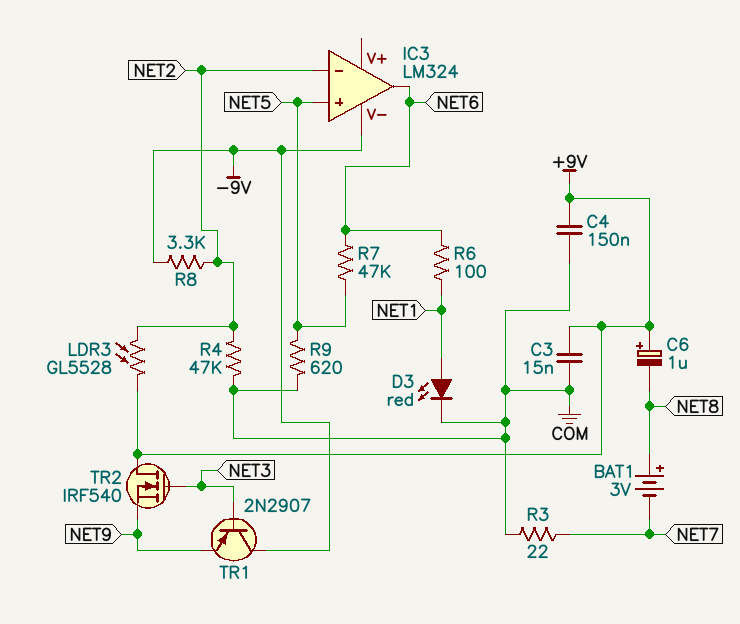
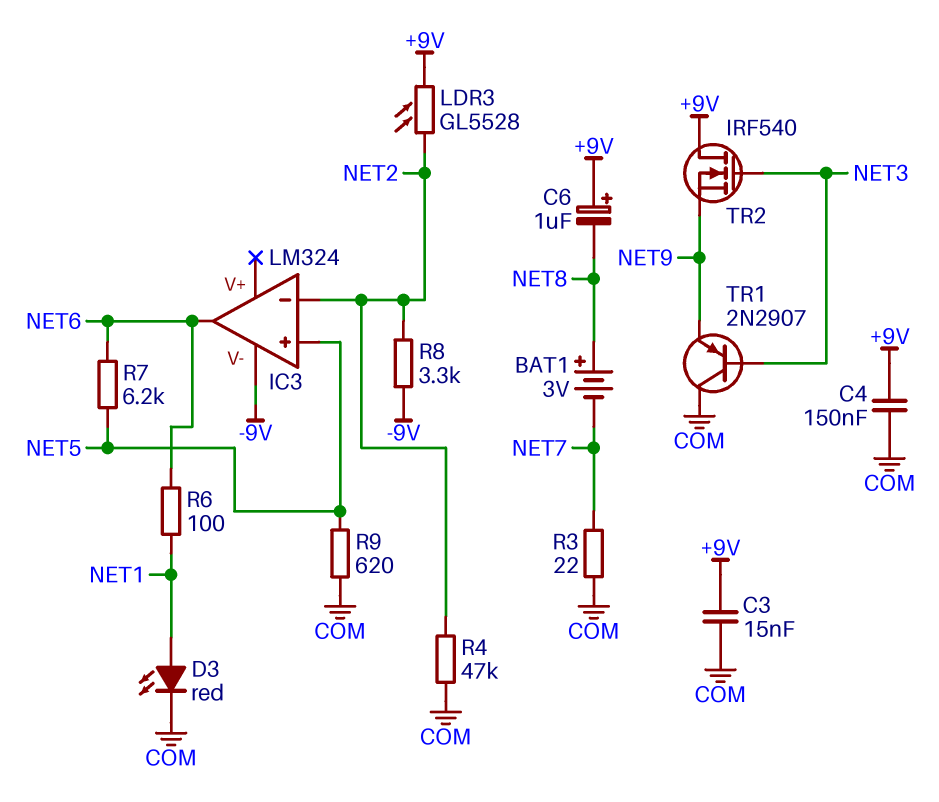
R7: 47k (NET5, NET6) -> 6.2k (NET5, NET6)
TR1: PNP 2N2907 (B NET3, C -9V, E NET9) -> PNP 2N2907 (B NET3, C COM, E NET9)

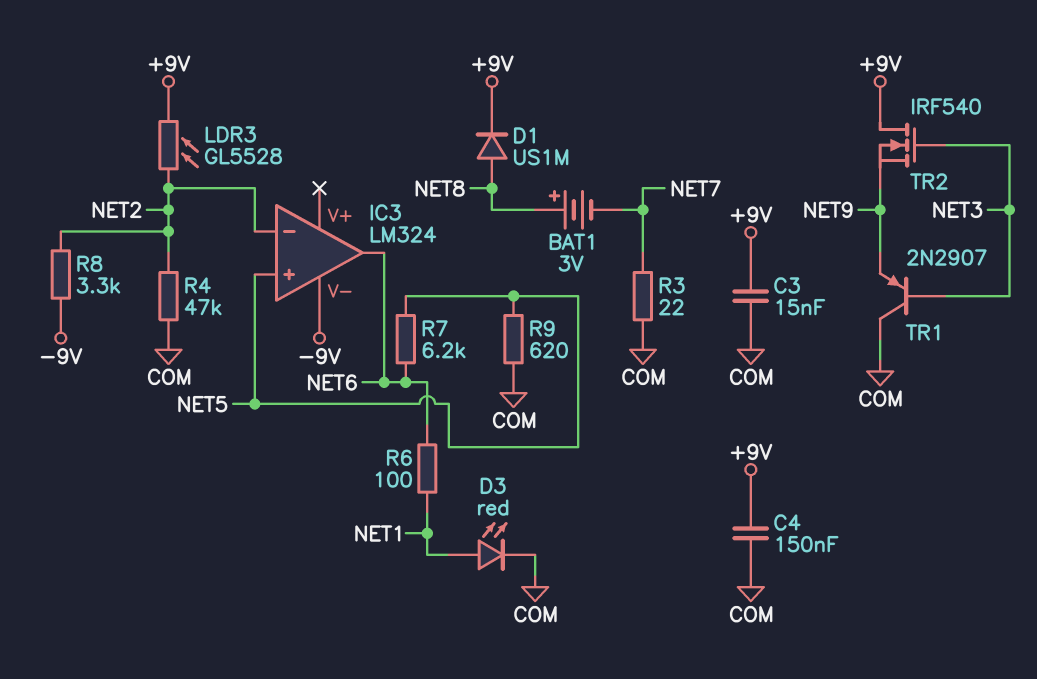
C6: 1uF (plus +9V, minus NET8) -> none
D1: none -> diode US1M (A NET8, K +9V)

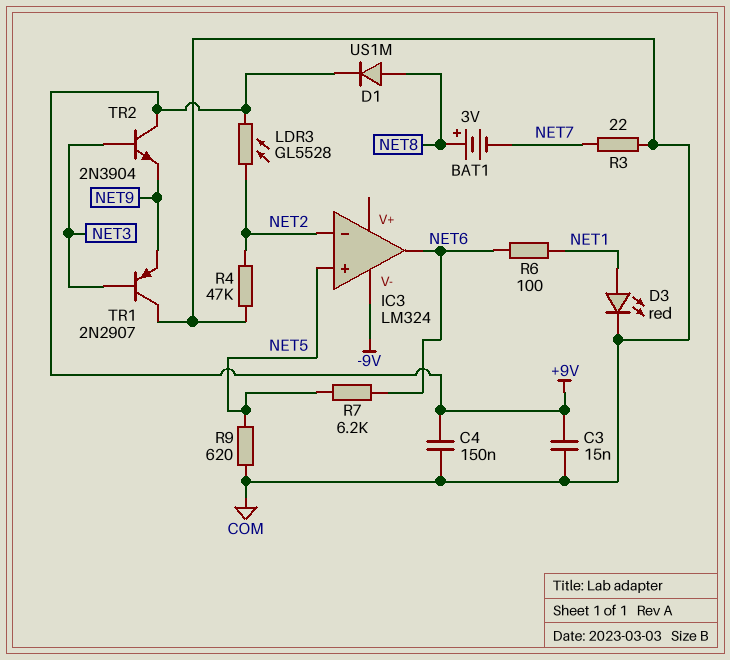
R8: 3.3k (-9V, NET2) -> none
TR2: NMOS IRF540 (G NET3, D +9V, S NET9) -> NPN 2N3904 (B NET3, C +9V, E NET9)

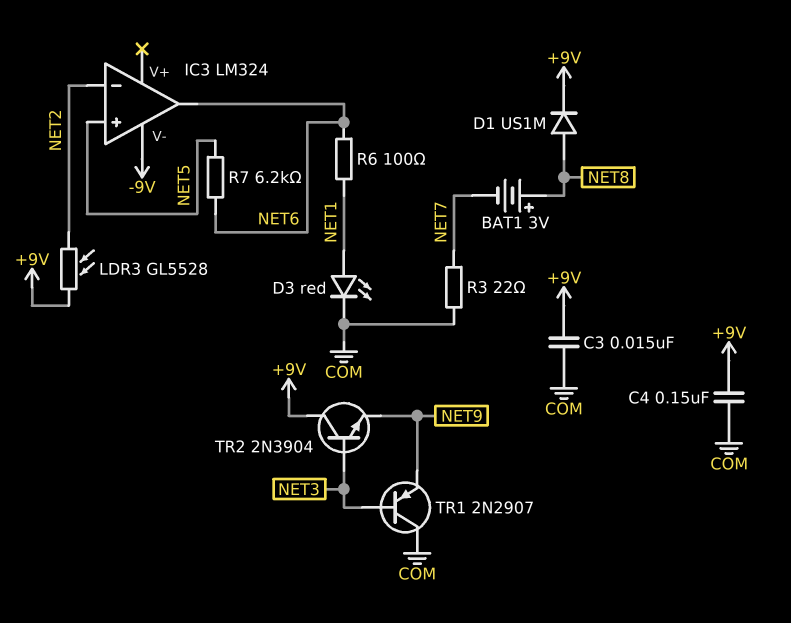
R4: 47k (COM, NET2) -> none
R9: 620 (COM, NET5) -> none

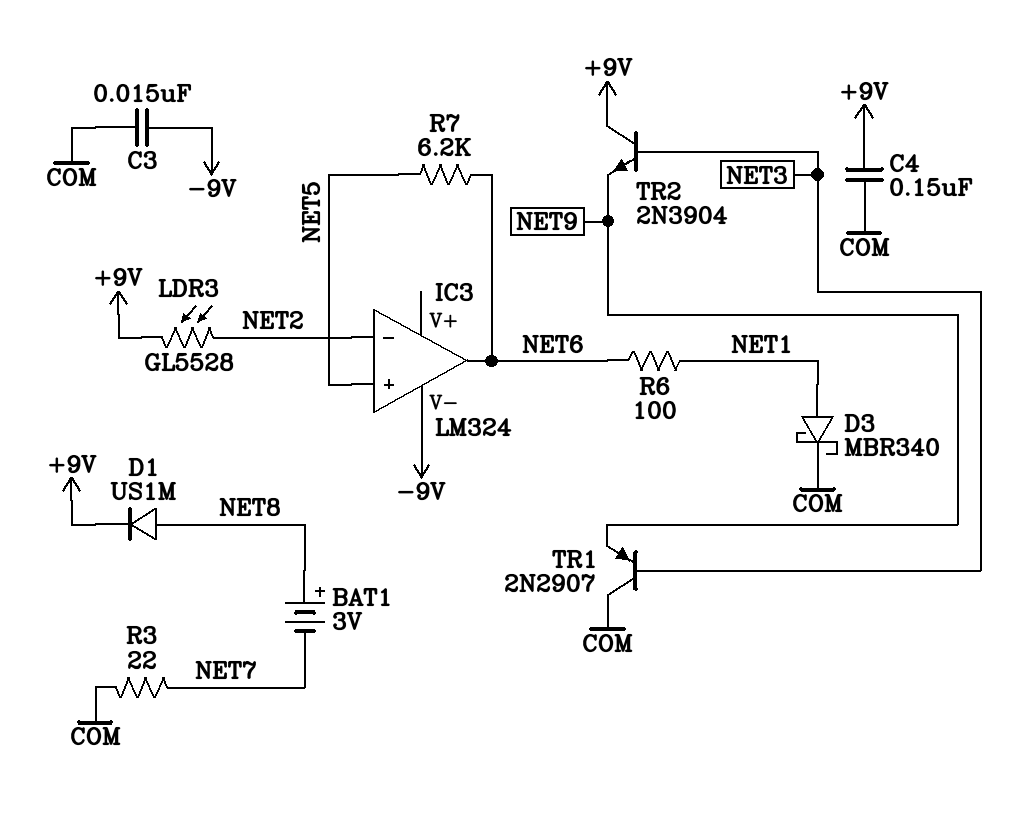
C3: 15nF (+9V, COM) -> 15nF (-9V, COM)
D3: LED red (A NET1, K COM) -> schottky MBR340 (A NET1, K COM)

